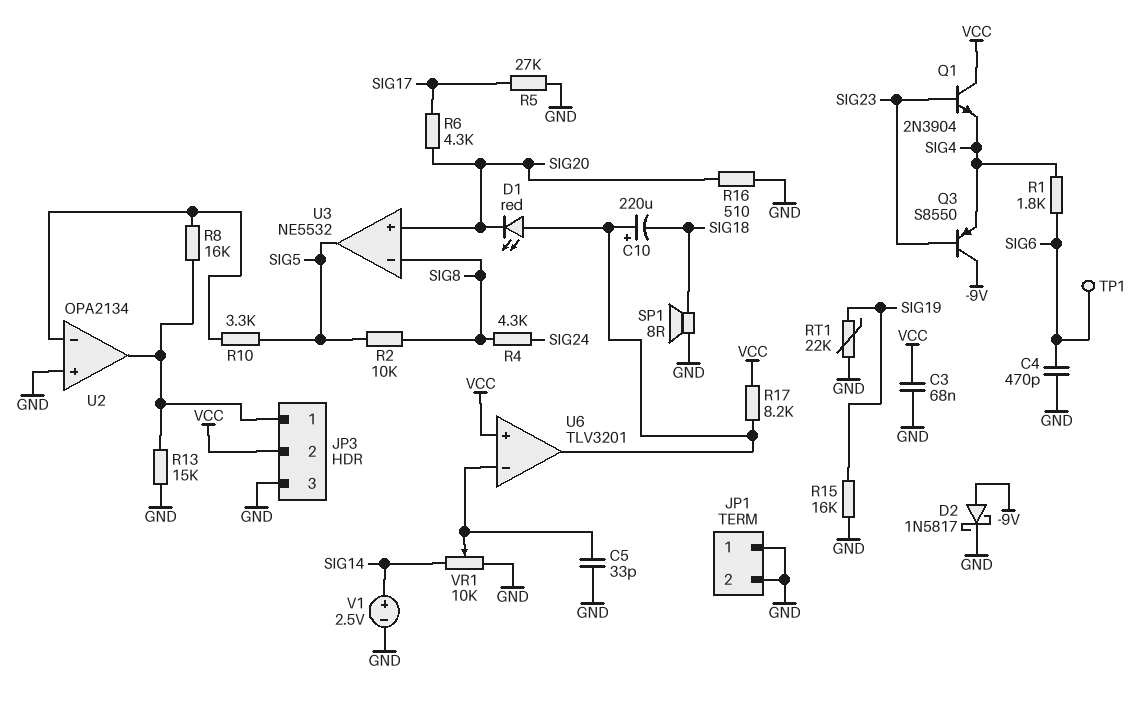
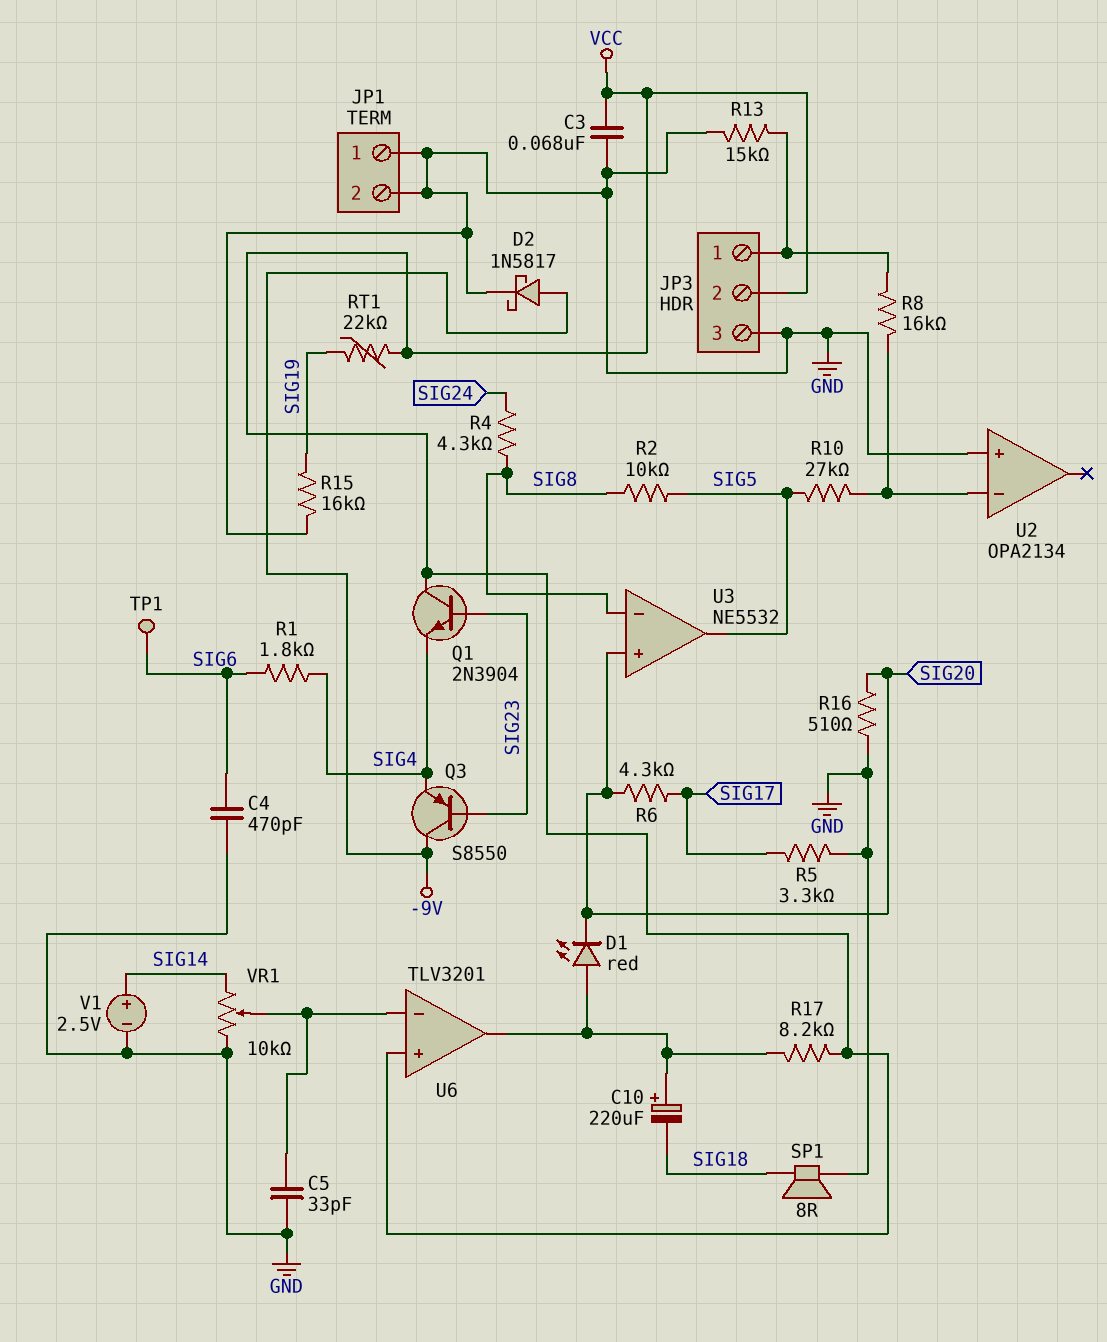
R5: 27k (GND, SIG17) -> 3.3k (GND, SIG17)
R10: 3.3k (SIG5, U2/in-) -> 27k (SIG5, U2/in-)
RT1: 22k (GND, SIG19) -> 22k (SIG19, VCC)
U2 pin out: JP3/1 -> none

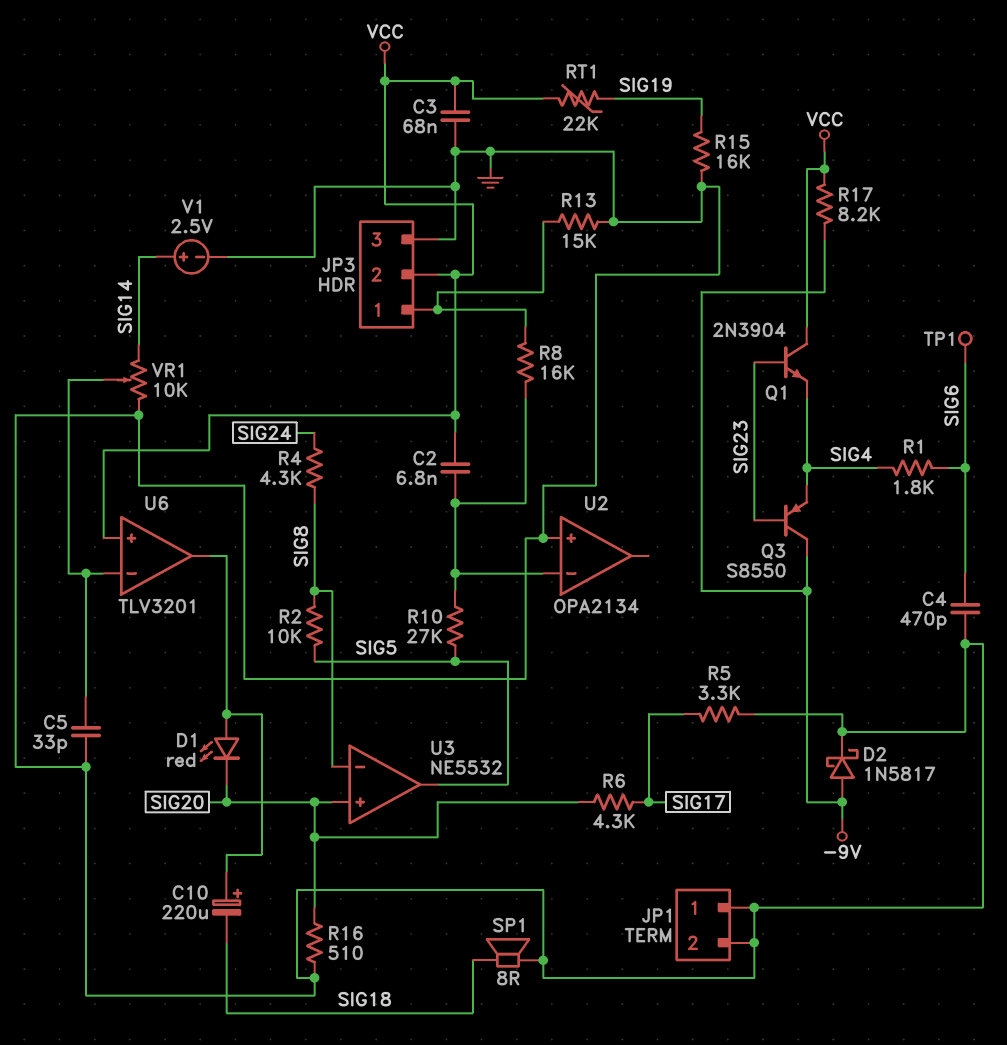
C2: none -> 6.8nF (U2/in-, VCC)
R17: 8.2k (U6/out, VCC) -> 8.2k (-9V, VCC)

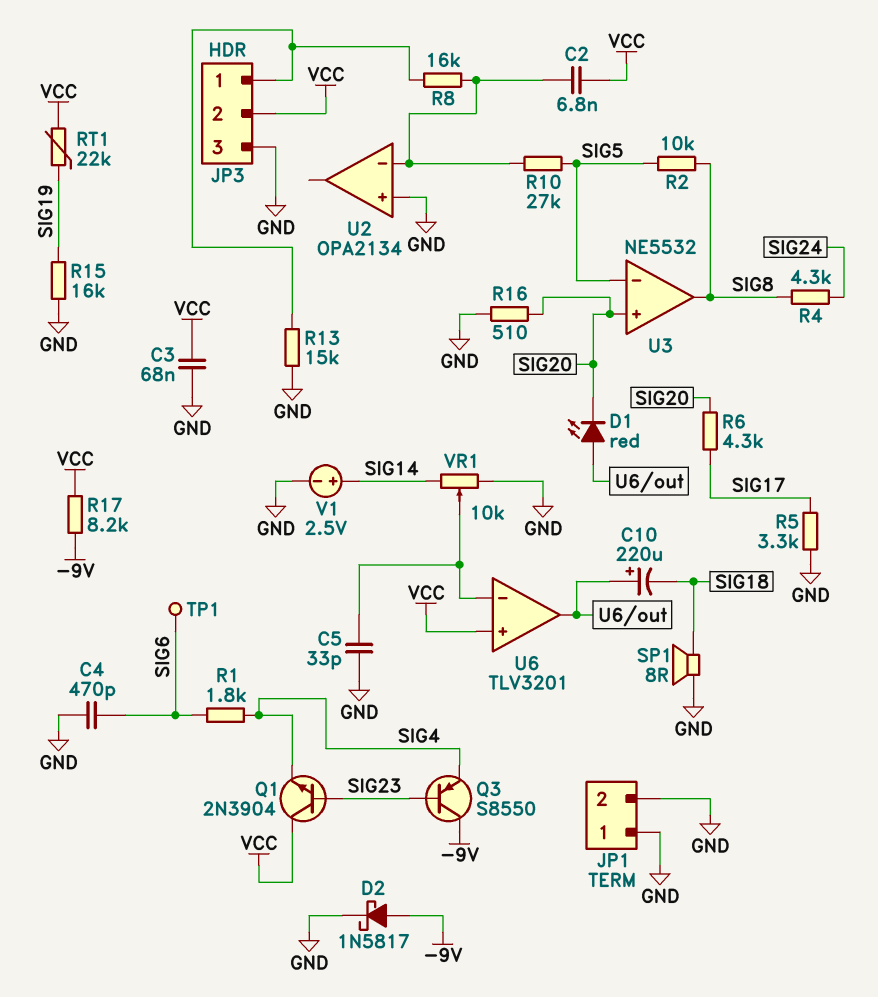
U3 pin in-: SIG8 -> SIG5
U3 pin out: SIG5 -> SIG8

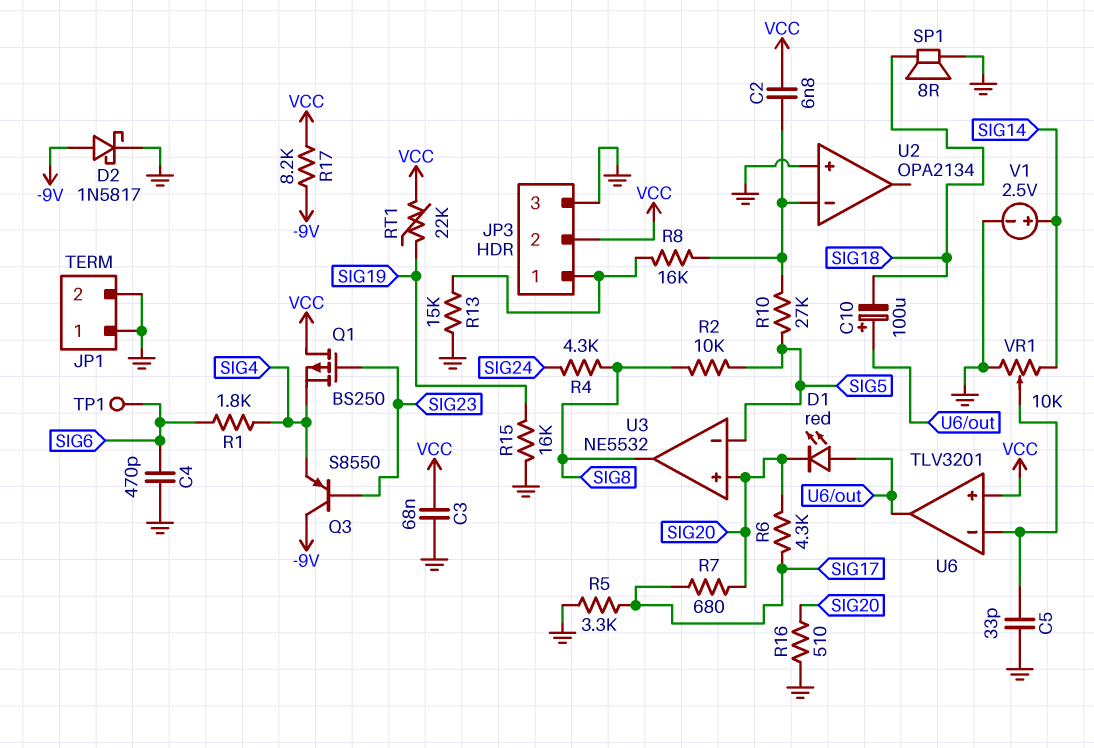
C10: 220uF (plus U6/out, minus SIG18) -> 100uF (plus U6/out, minus SIG18)
Q1: NPN 2N3904 (B SIG23, C VCC, E SIG4) -> PMOS BS250 (G SIG23, D VCC, S SIG4)
R7: none -> 680 (SIG17, SIG20)

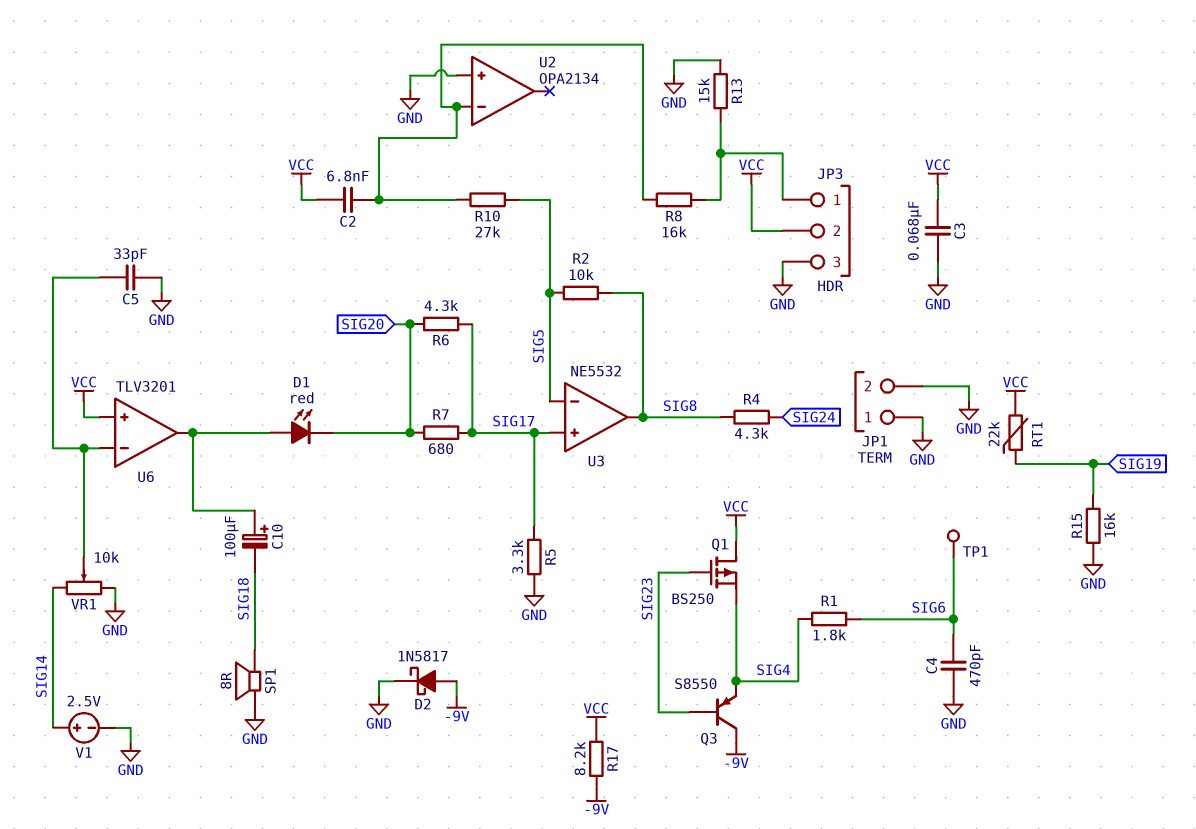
R16: 510 (GND, SIG20) -> none
U3 pin in+: SIG20 -> SIG17

